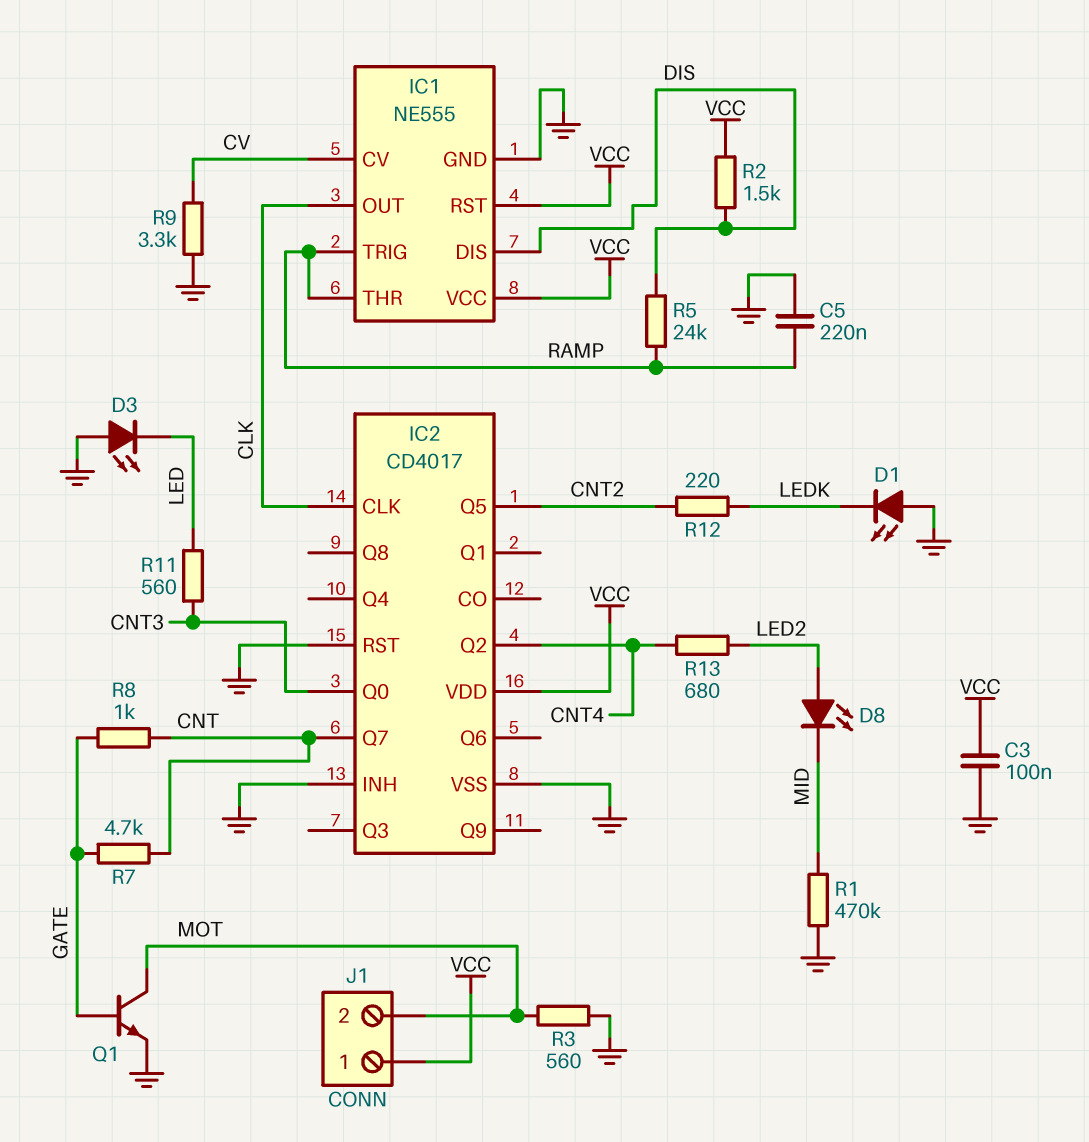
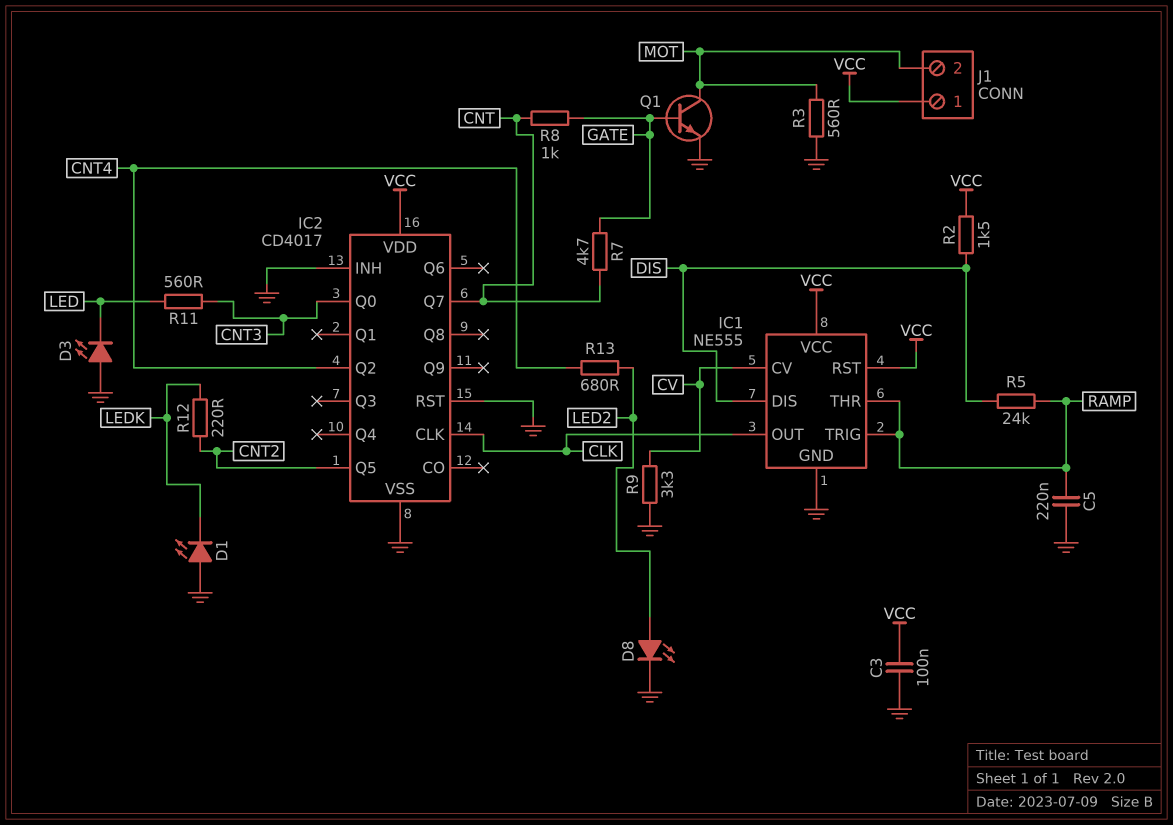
D8: LED (A LED2, K MID) -> LED (A LED2, K GND)
R1: 470k (GND, MID) -> none

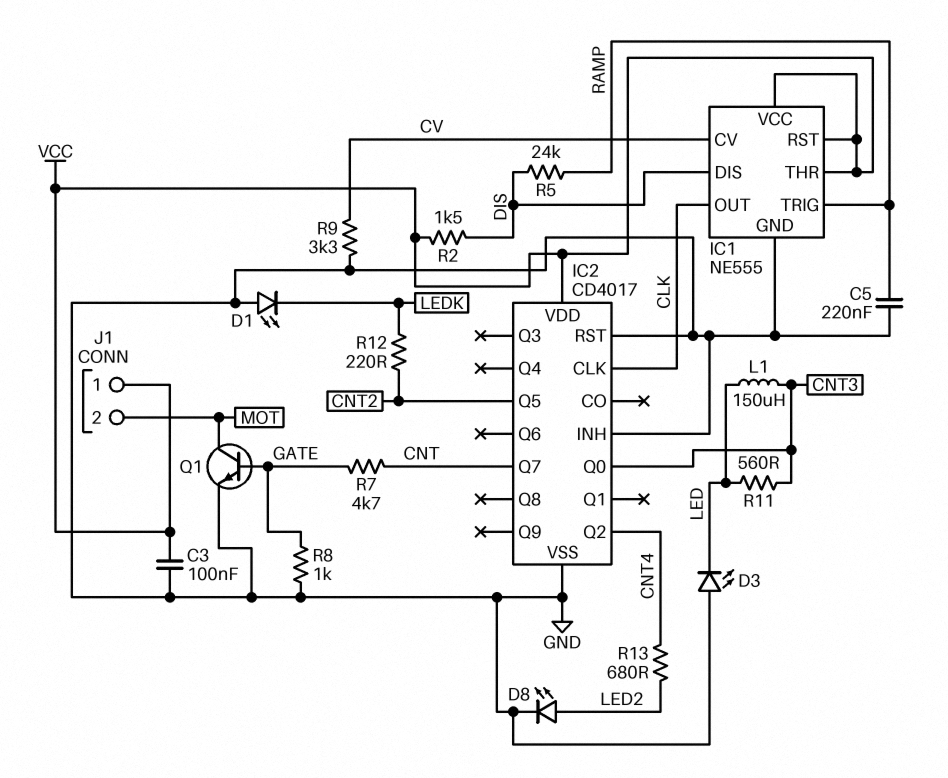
IC1 pin THR: RAMP -> VCC
L1: none -> 150uH (CNT3, LED)
R3: 560 (GND, MOT) -> none
R8: 1k (CNT, GATE) -> 1k (GATE, GND)

